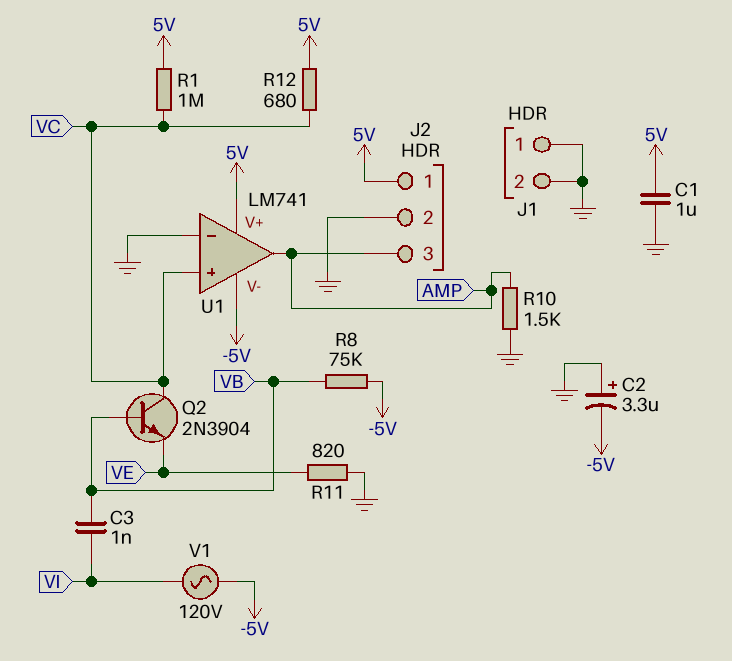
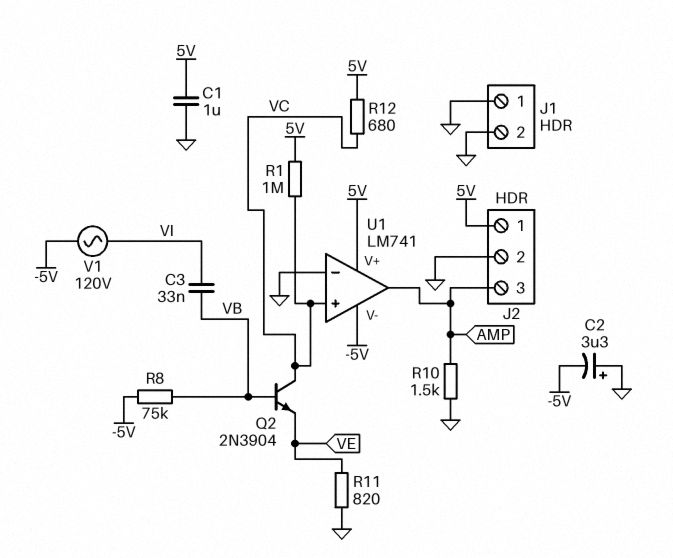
C3: 1nF (VB, VI) -> 33nF (VB, VI)

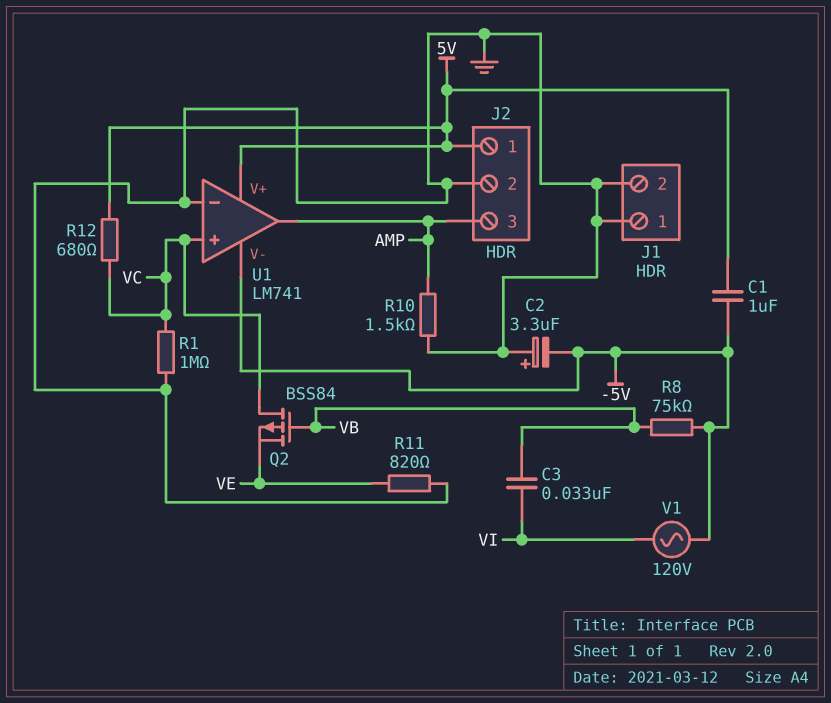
C1: 1uF (5V, GND) -> 1uF (-5V, 5V)
Q2: NPN 2N3904 (B VB, C VC, E VE) -> PMOS BSS84 (G VB, D VC, S VE)
R1: 1M (5V, VC) -> 1M (GND, VC)

